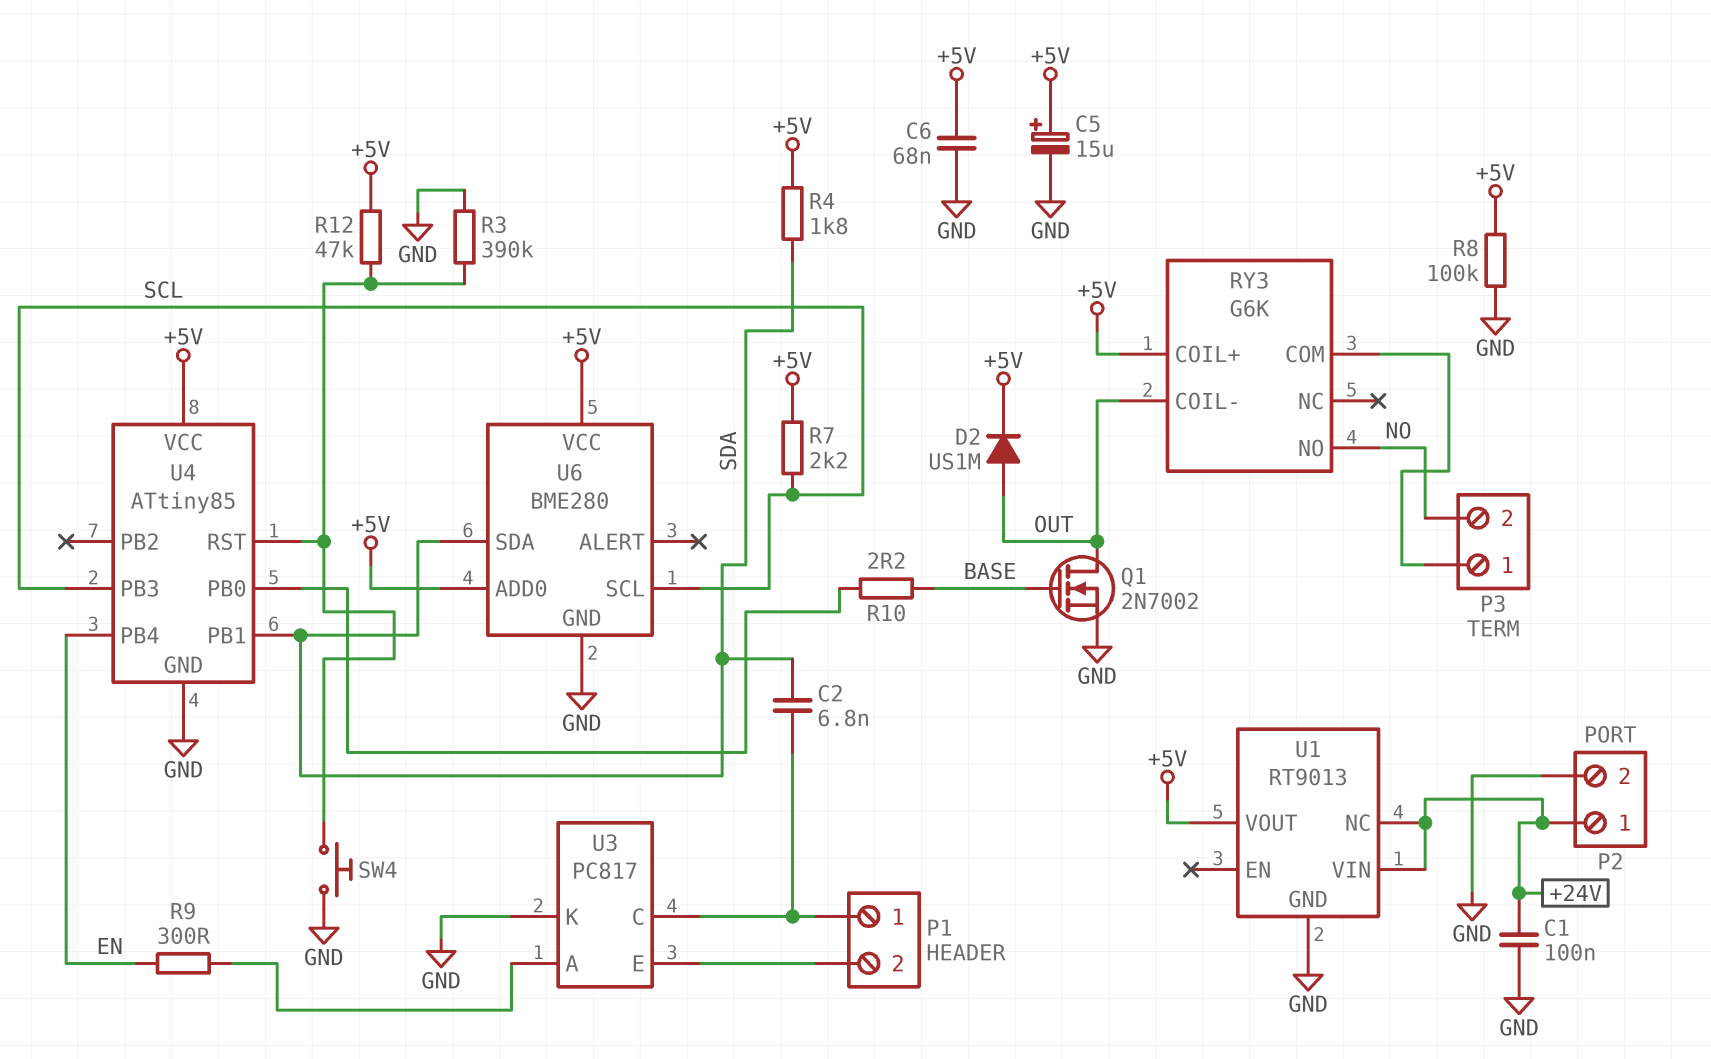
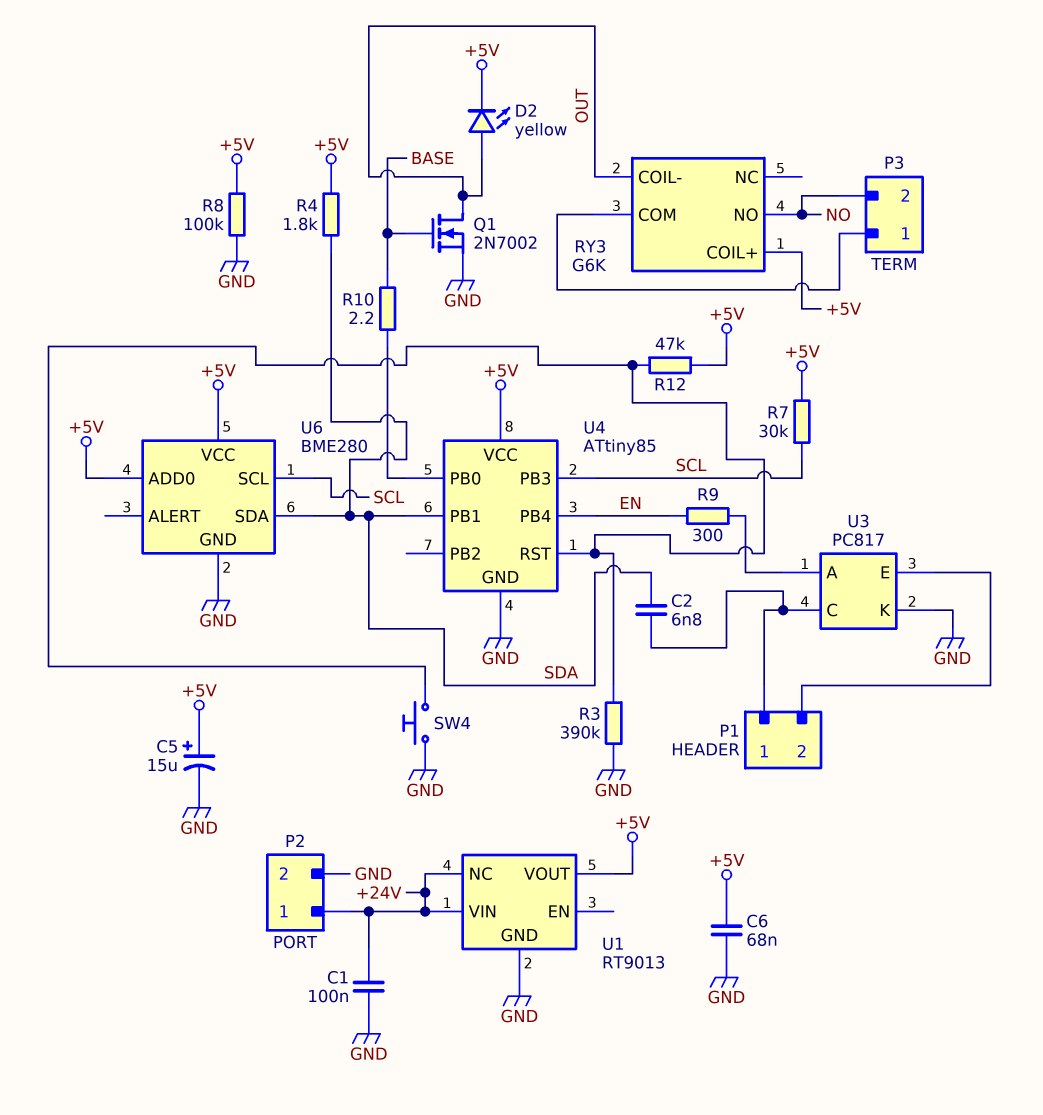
D2: diode US1M (A OUT, K +5V) -> LED yellow (A OUT, K +5V)
R7: 2.2k (+5V, SCL) -> 30k (+5V, SCL)

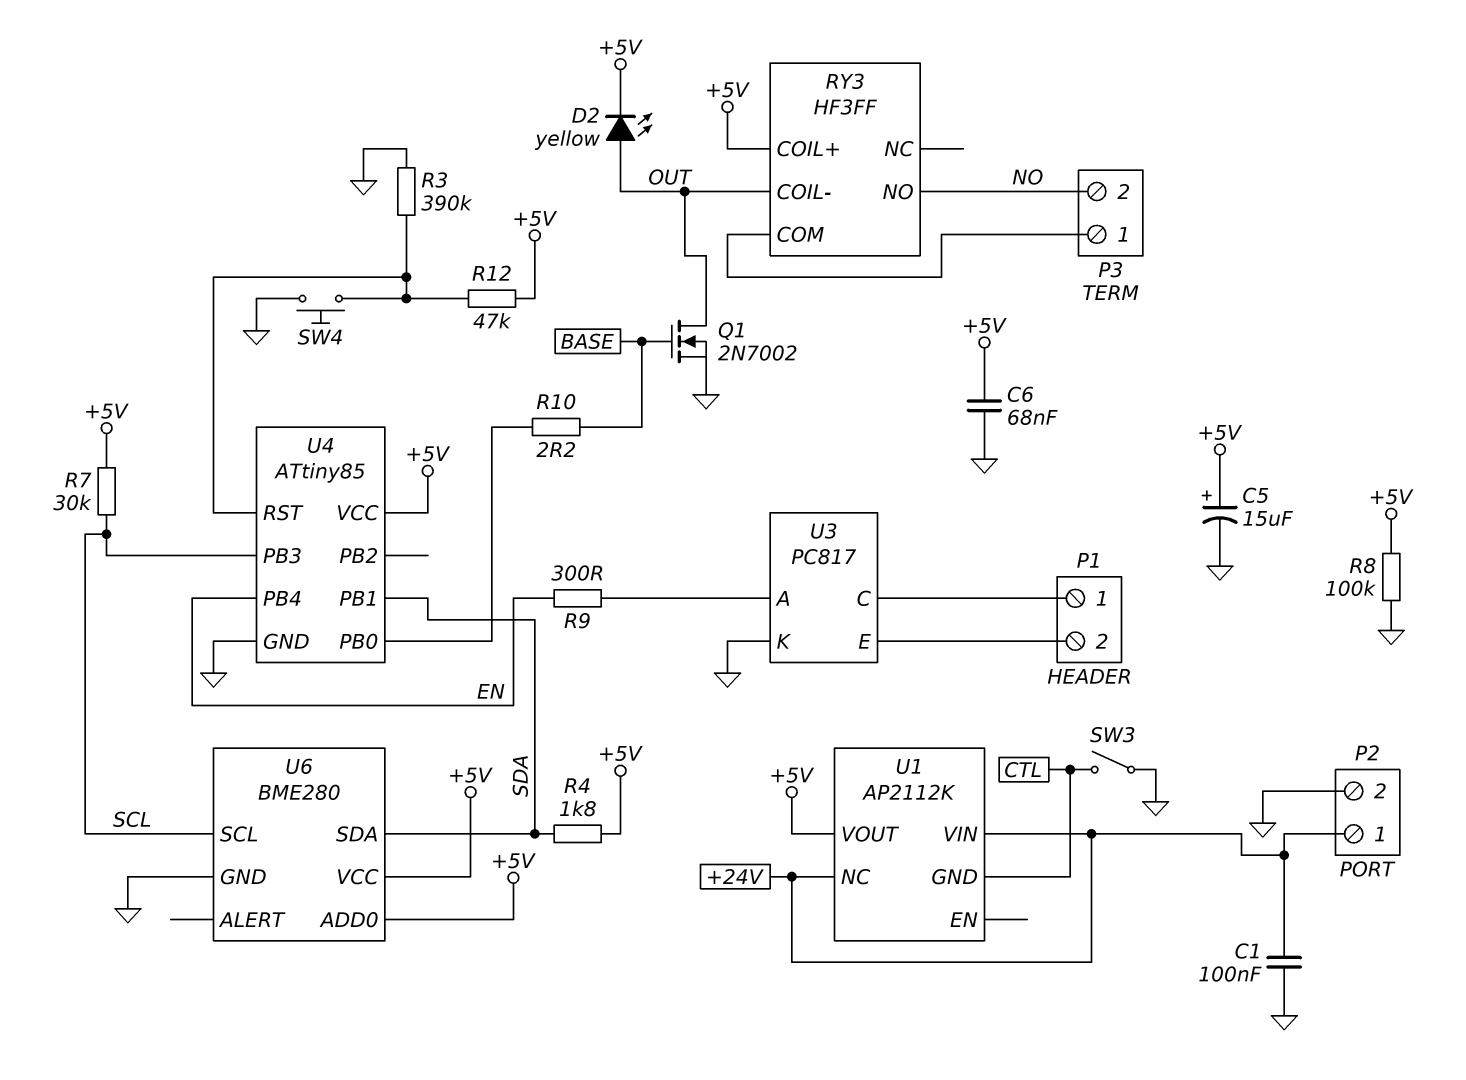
C2: 6.8nF (P1/1, SDA) -> none
RY3: G6K -> HF3FF
SW3: none -> switch (CTL, GND)
U1: RT9013 -> AP2112K
U1 pin GND: GND -> CTL

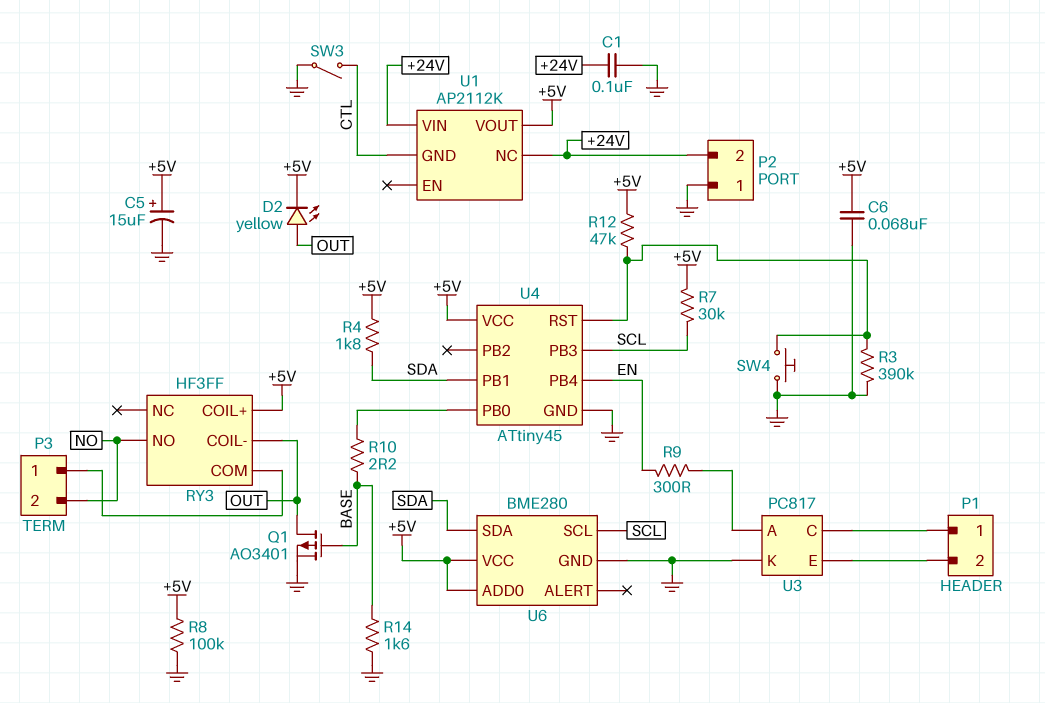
P2 pin 1: +24V -> GND
P2 pin 2: GND -> +24V
Q1: NMOS 2N7002 (G BASE, D OUT, S GND) -> PMOS AO3401 (G BASE, D OUT, S GND)
R14: none -> 1.6k (BASE, GND)
U4: ATtiny85 -> ATtiny45

